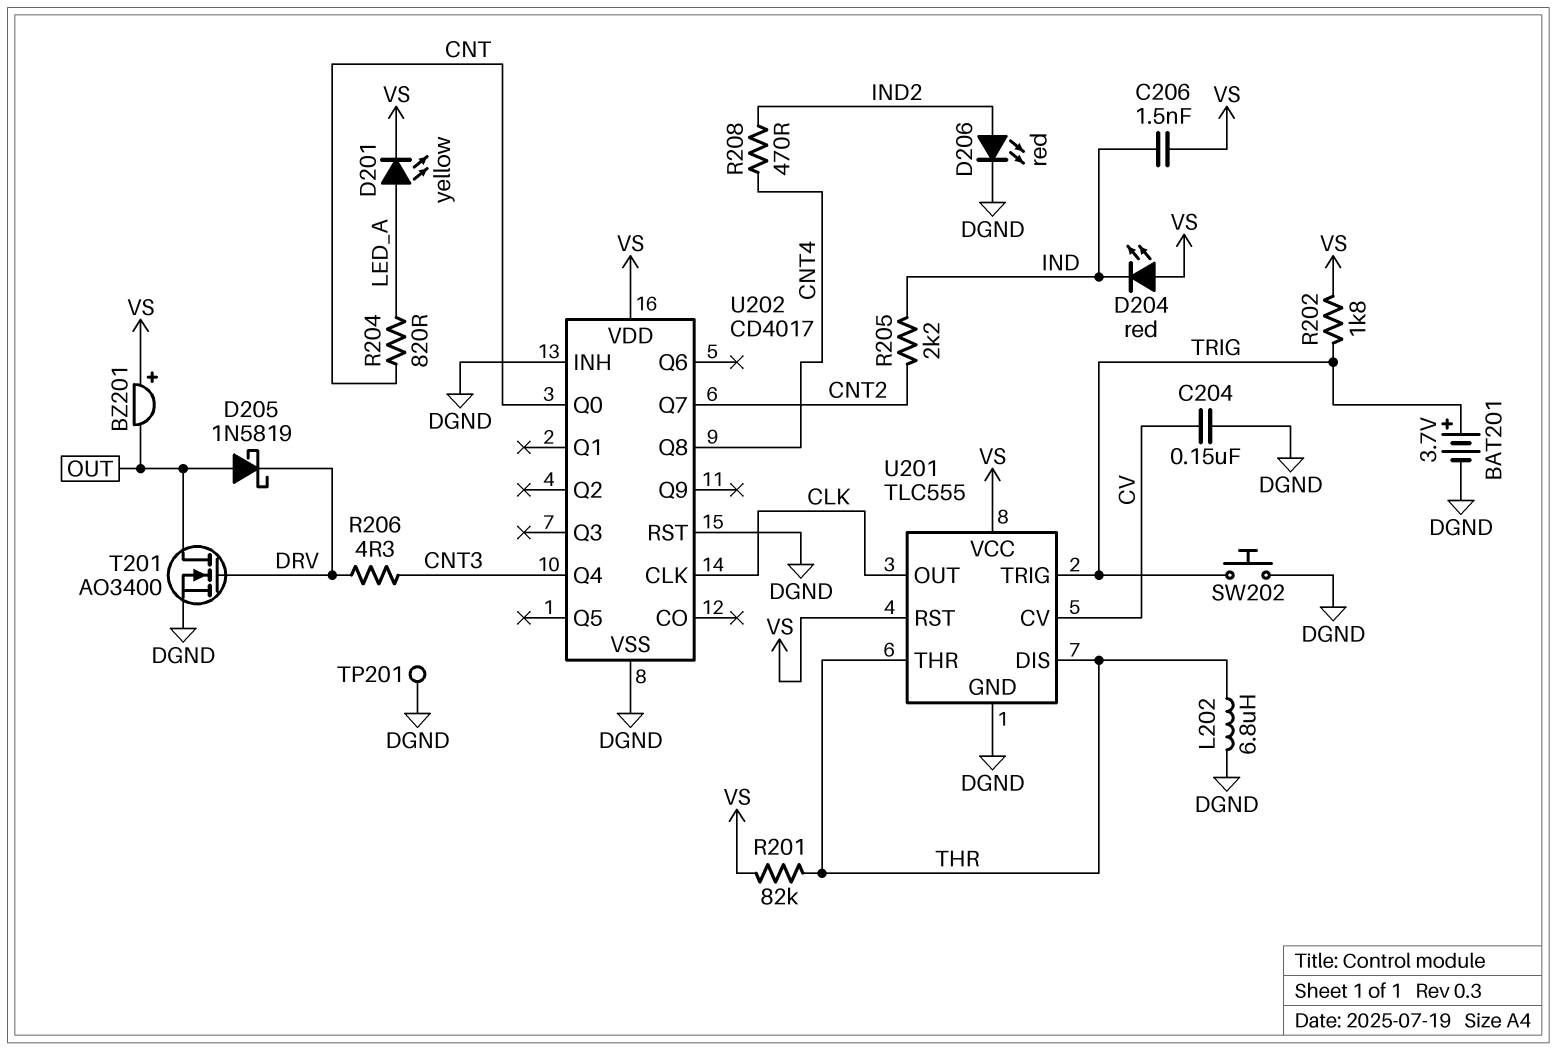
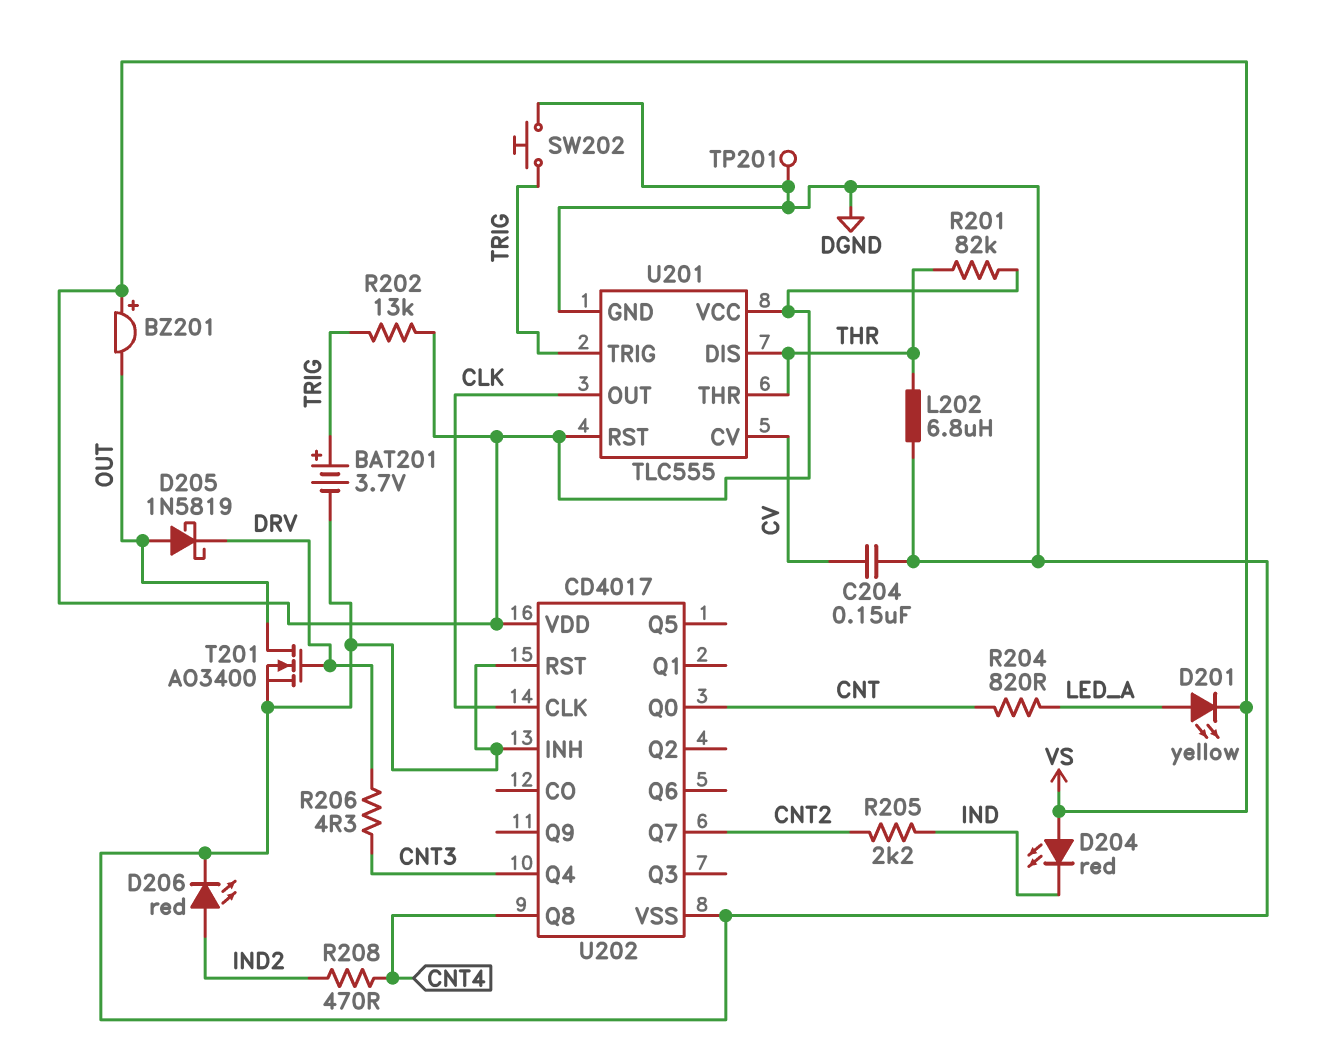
C206: 1.5nF (IND, VS) -> none
R202: 1.8k (TRIG, VS) -> 13k (TRIG, VS)

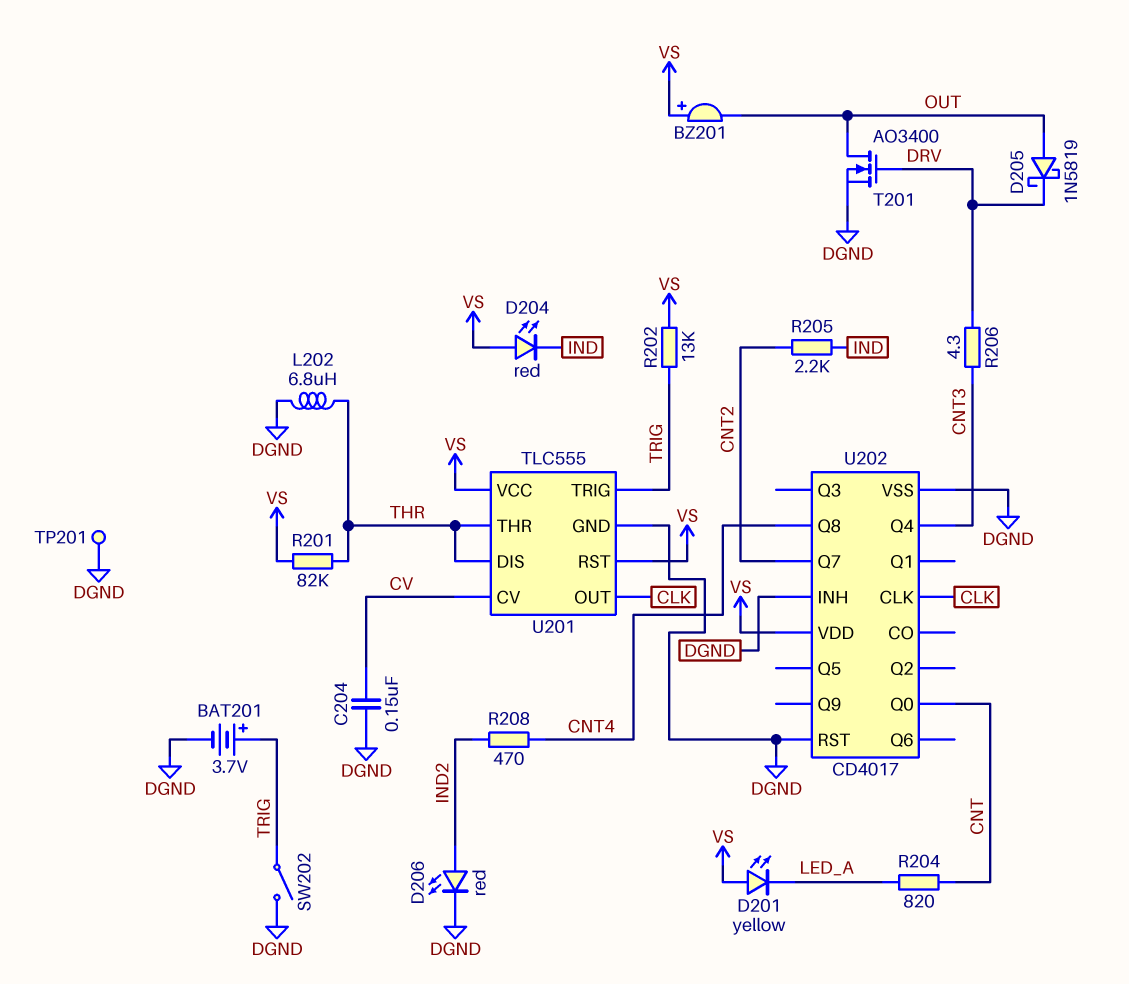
D201: LED yellow (A LED_A, K VS) -> LED yellow (A VS, K LED_A)
SW202: button (DGND, TRIG) -> switch (DGND, TRIG)

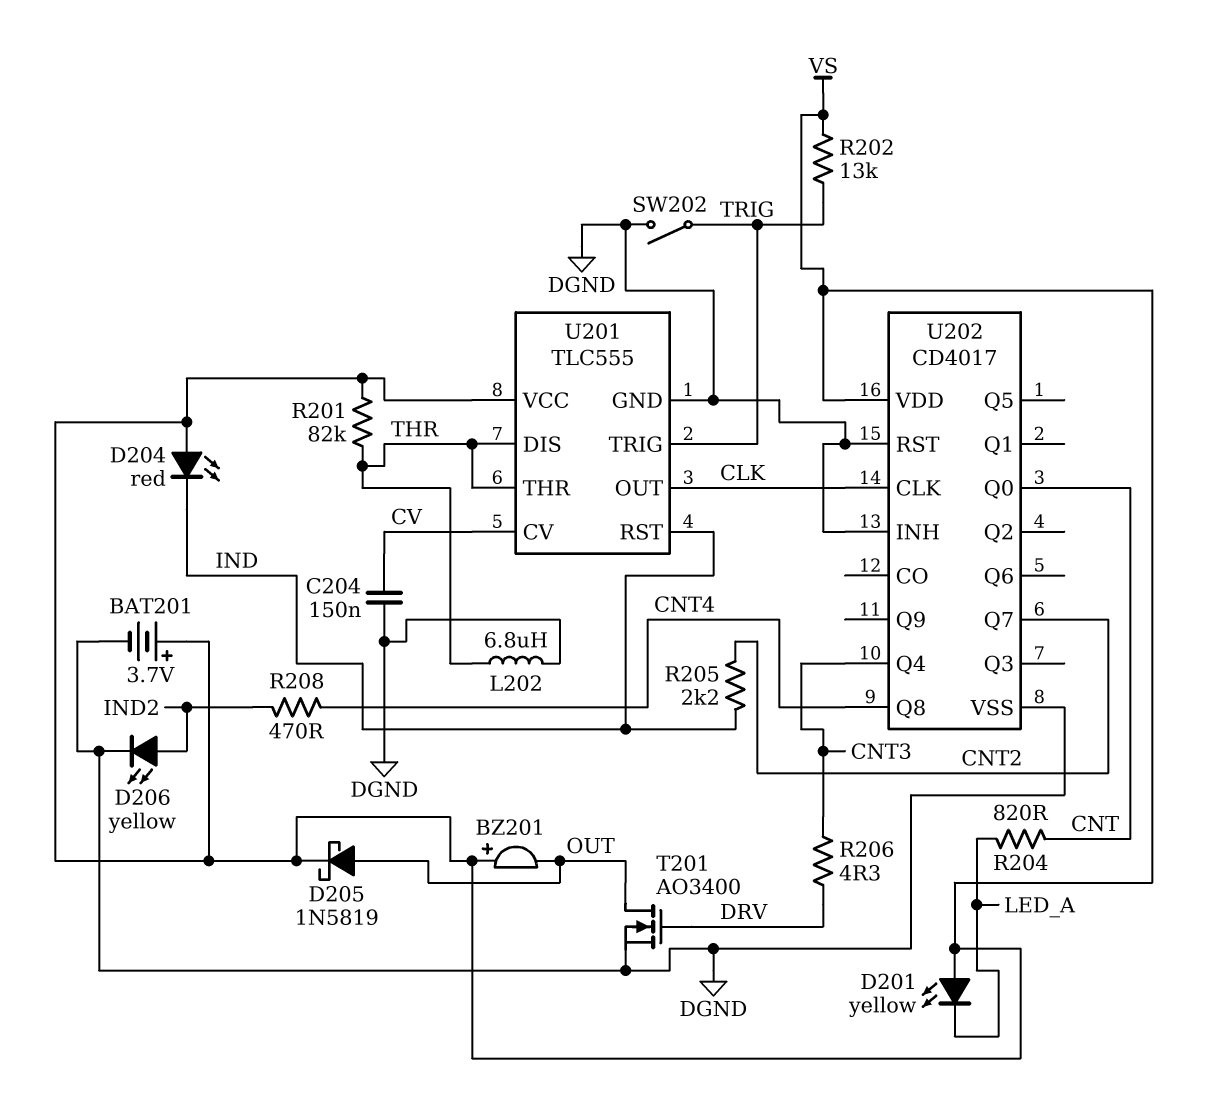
BAT201: 3.7V (plus TRIG, minus DGND) -> 3.7V (plus VS, minus DGND)
D205: schottky 1N5819 (A OUT, K DRV) -> schottky 1N5819 (A OUT, K VS)
D206: LED red (A IND2, K DGND) -> LED yellow (A IND2, K DGND)
TP201: test point (DGND) -> none
U201 pin RST: VS -> IND

